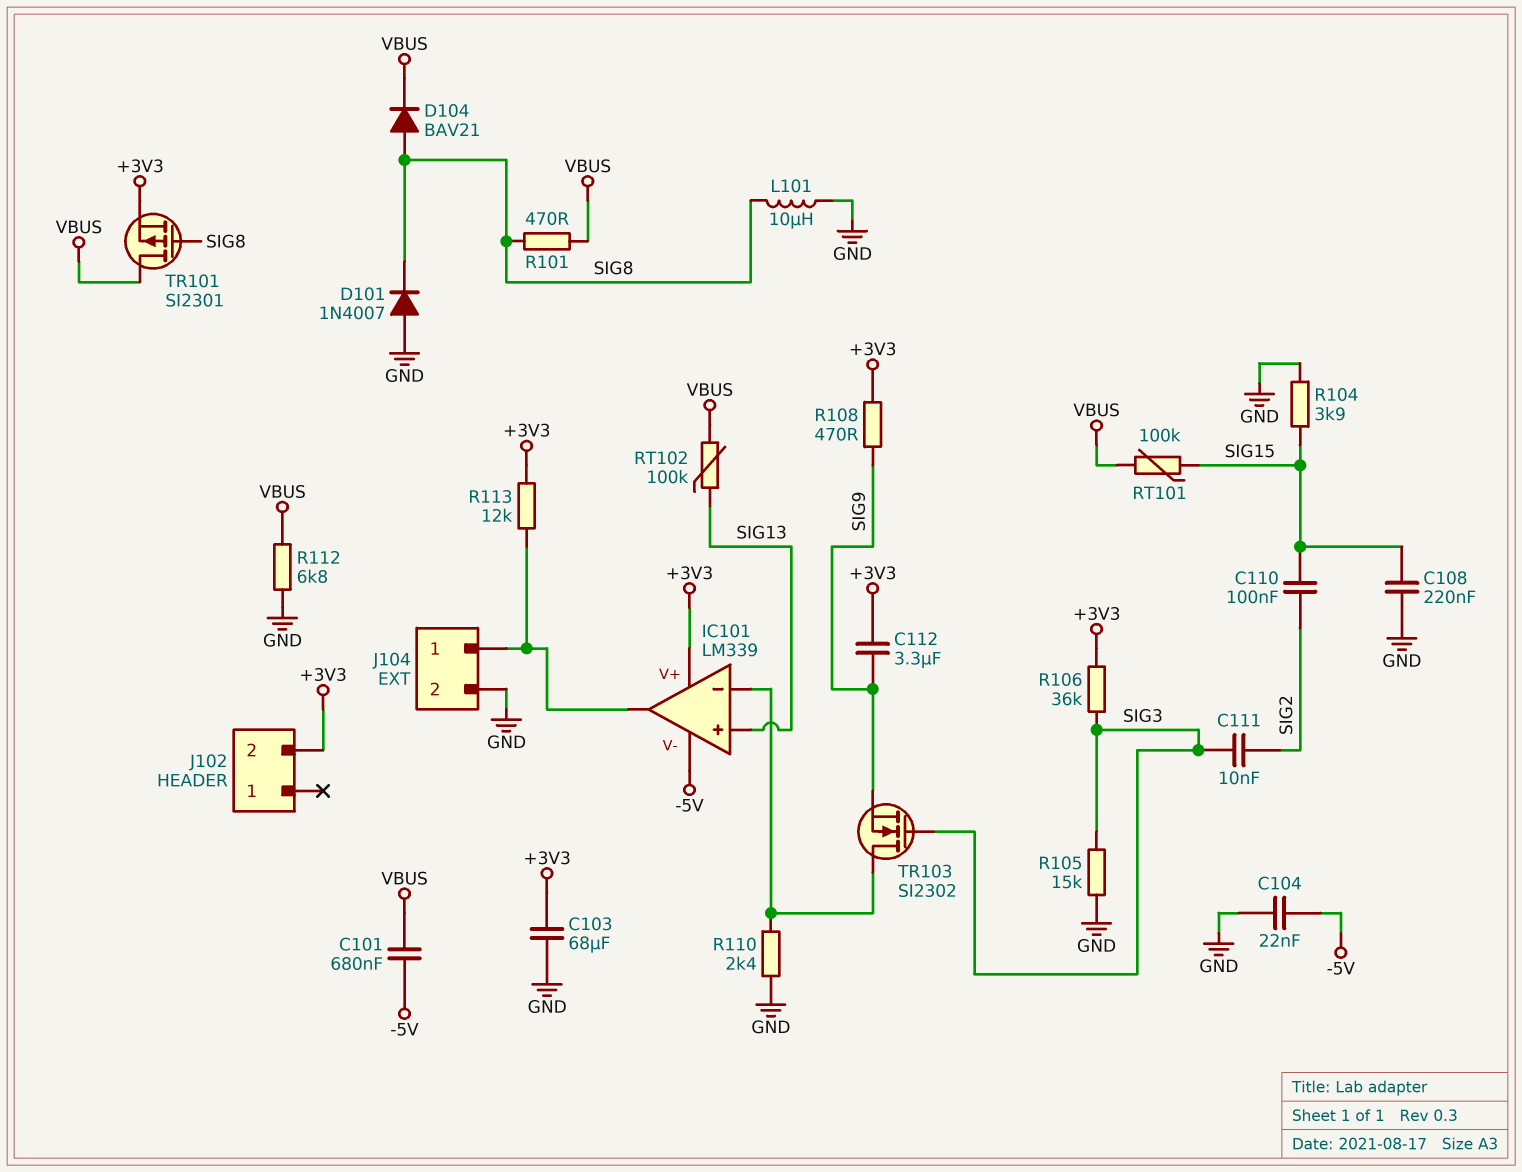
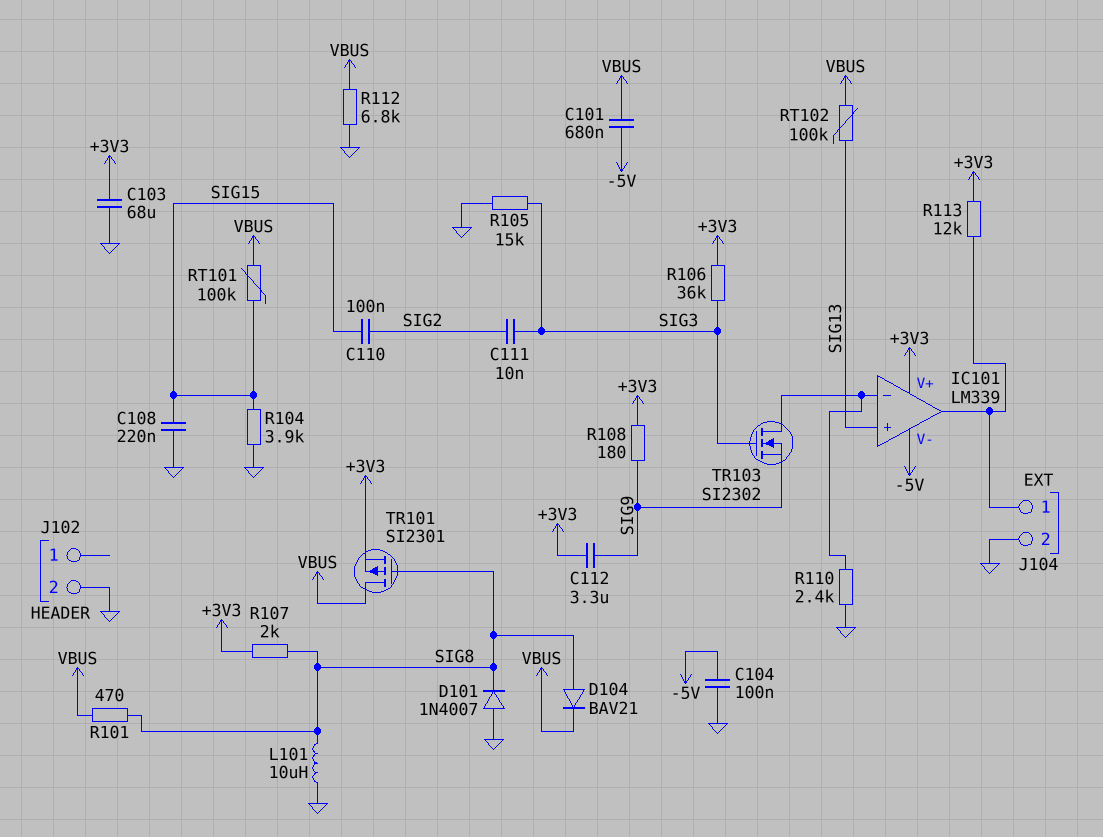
C104: 22nF (-5V, GND) -> 100nF (-5V, GND)
J102 pin 2: +3V3 -> GND
R107: none -> 2k (+3V3, SIG8)
R108: 470 (+3V3, SIG9) -> 180 (+3V3, SIG9)

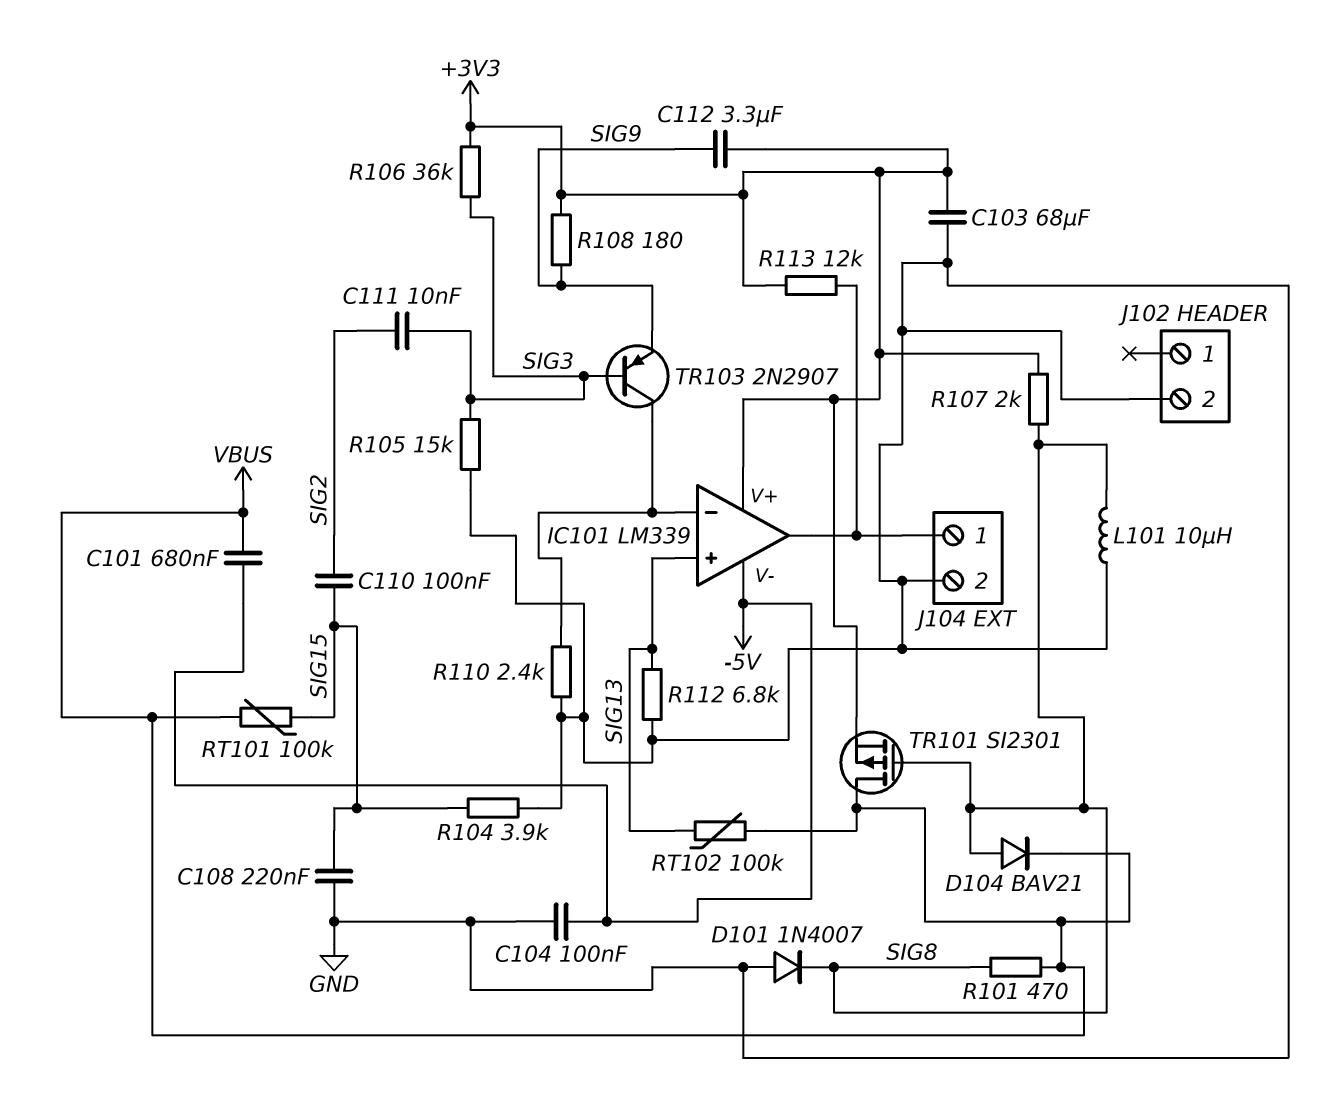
R112: 6.8k (GND, VBUS) -> 6.8k (GND, SIG13)
TR103: NMOS SI2302 (G SIG3, D IC101/in-, S SIG9) -> PNP 2N2907 (B SIG3, C IC101/in-, E SIG9)

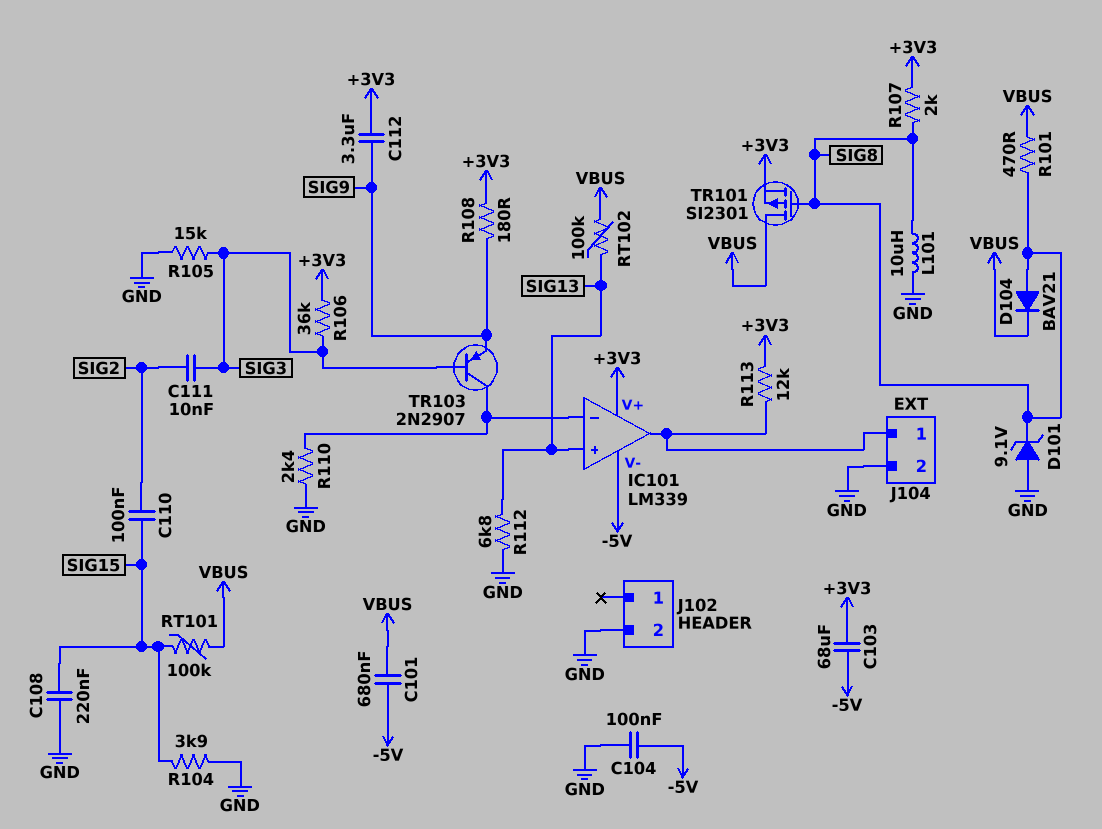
C103: 68uF (+3V3, GND) -> 68uF (+3V3, -5V)
D101: diode 1N4007 (A GND, K SIG8) -> zener 9.1V (A GND, K SIG8)

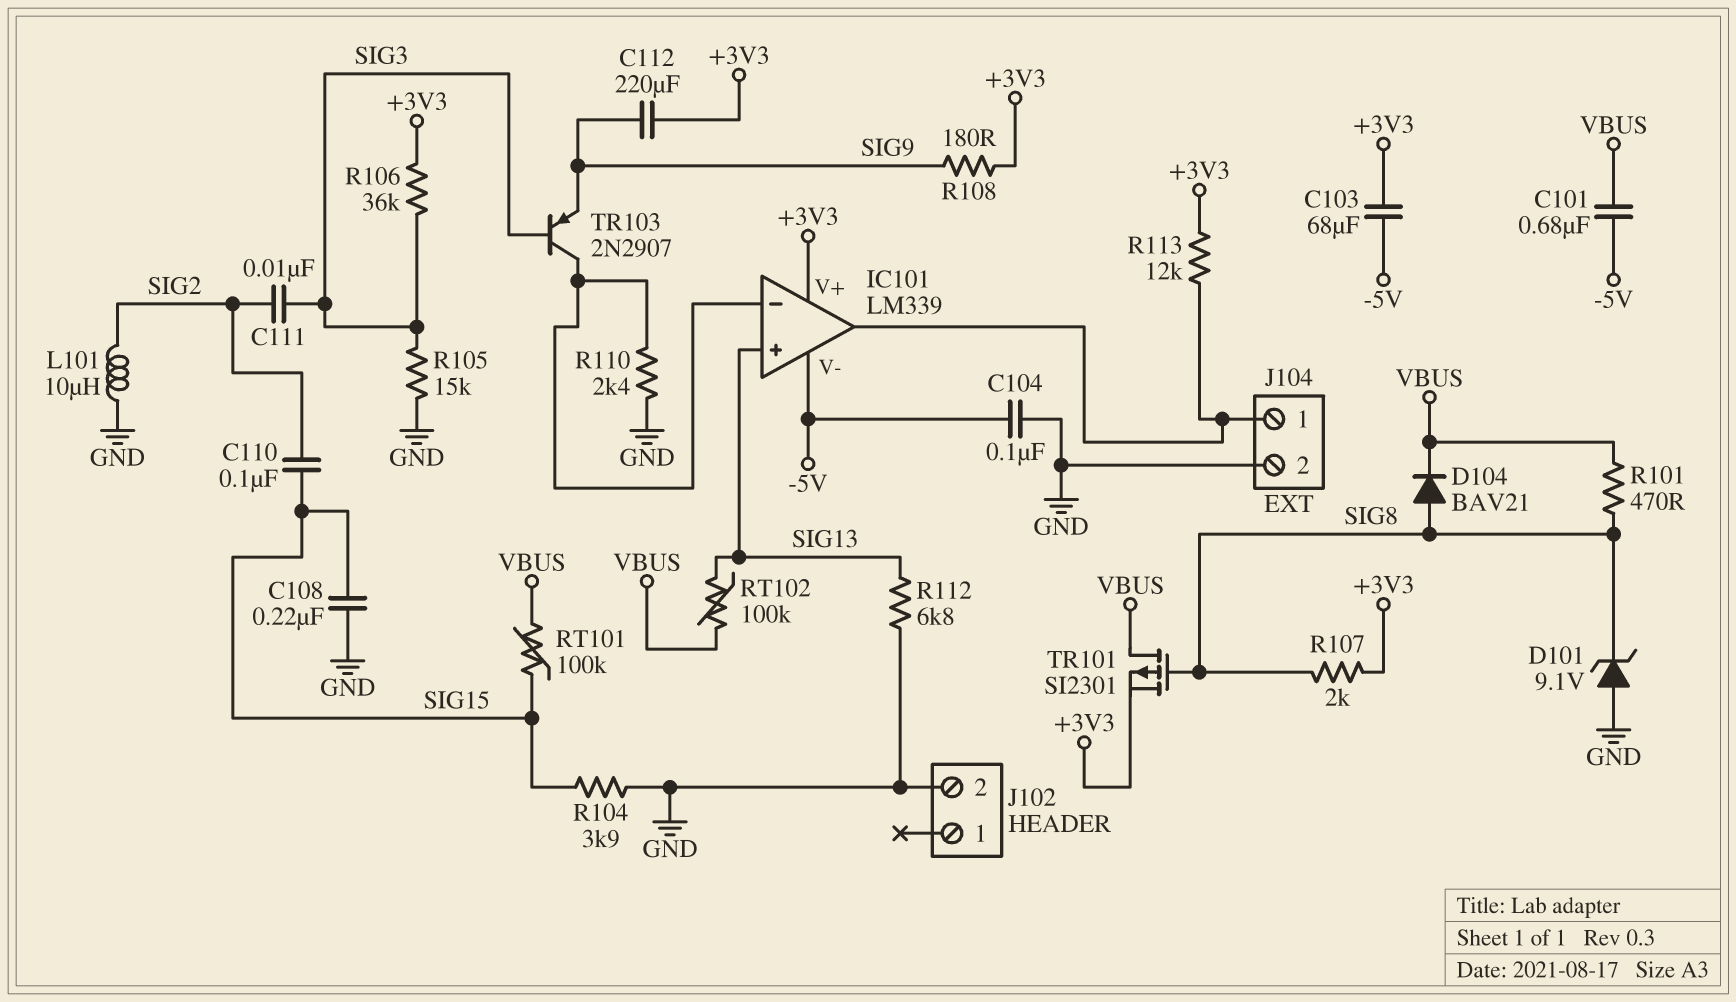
C112: 3.3uF (+3V3, SIG9) -> 220uF (+3V3, SIG9)
L101: 10uH (GND, SIG8) -> 10uH (GND, SIG2)

